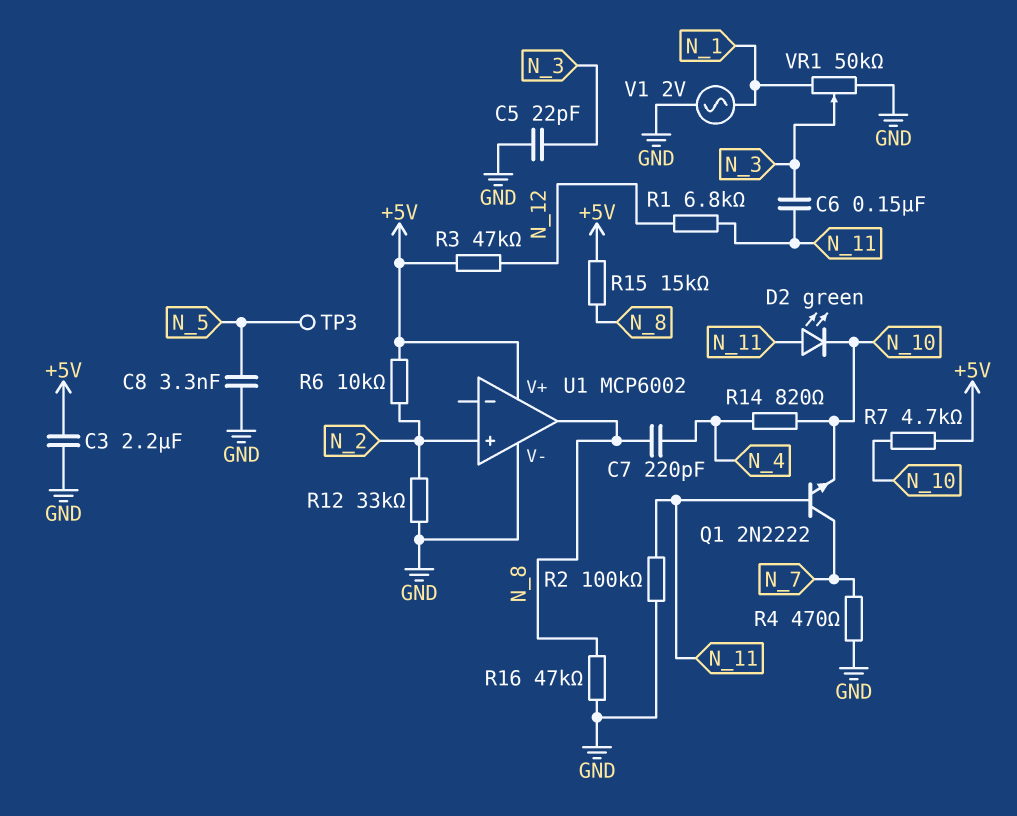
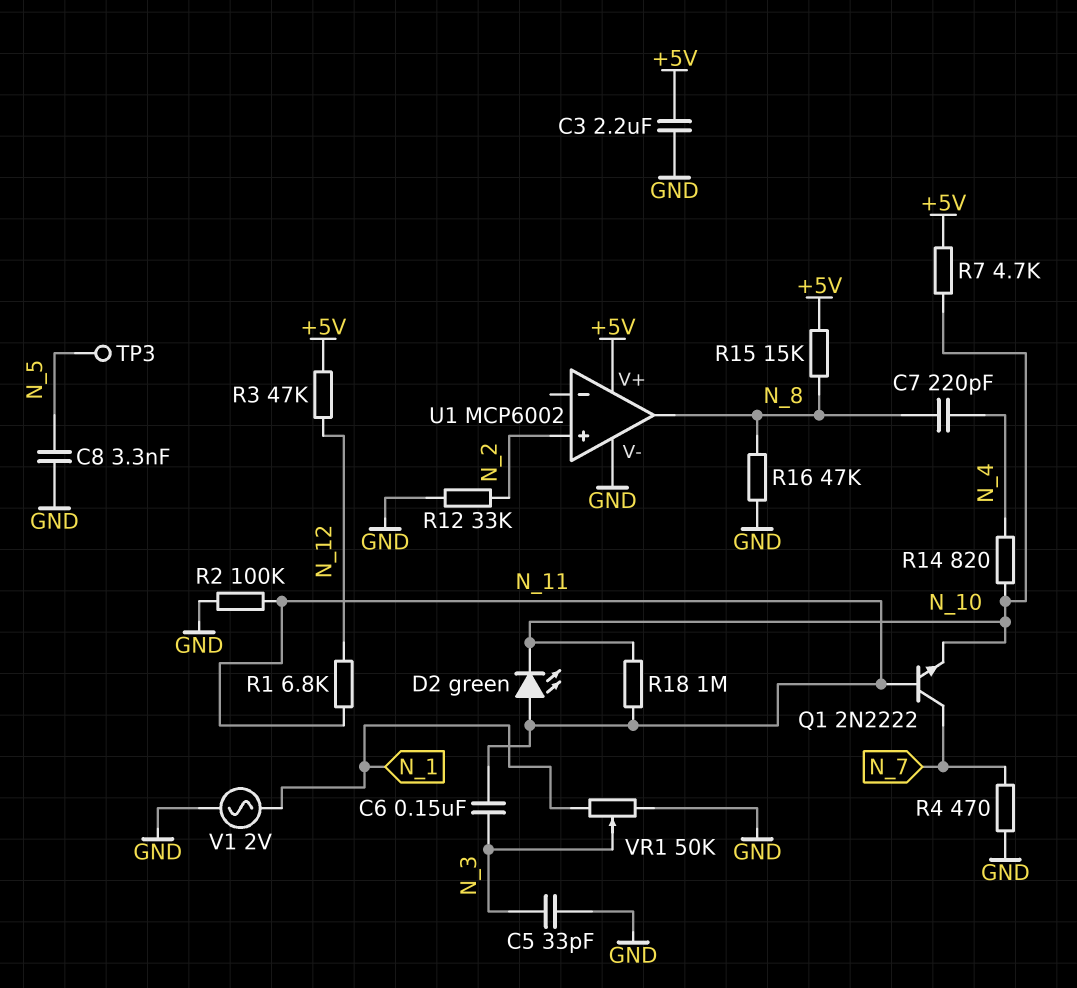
C5: 22pF (GND, N_3) -> 33pF (GND, N_3)
R6: 10k (+5V, N_2) -> none
R18: none -> 1M (N_10, N_11)

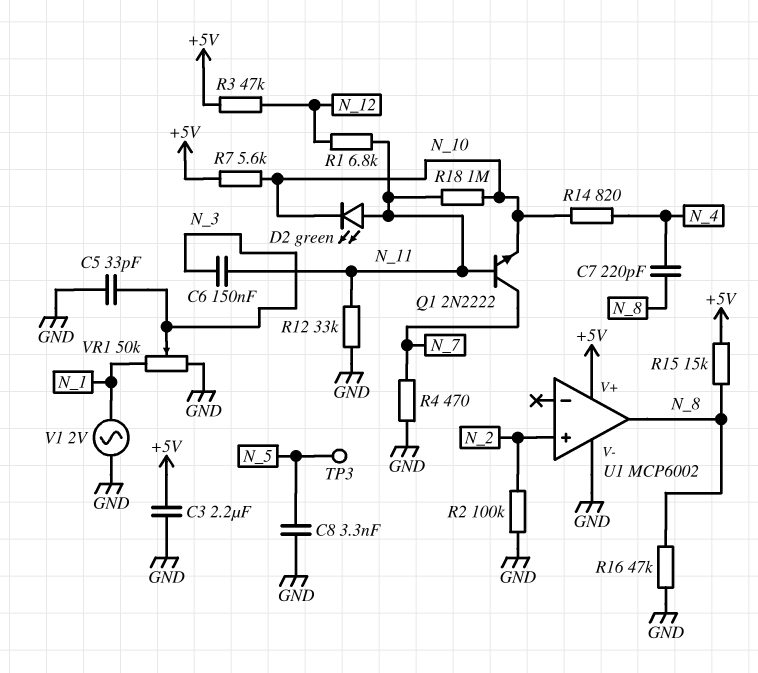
R2: 100k (GND, N_11) -> 100k (GND, N_2)
R7: 4.7k (+5V, N_10) -> 5.6k (+5V, N_10)
R12: 33k (GND, N_2) -> 33k (GND, N_11)

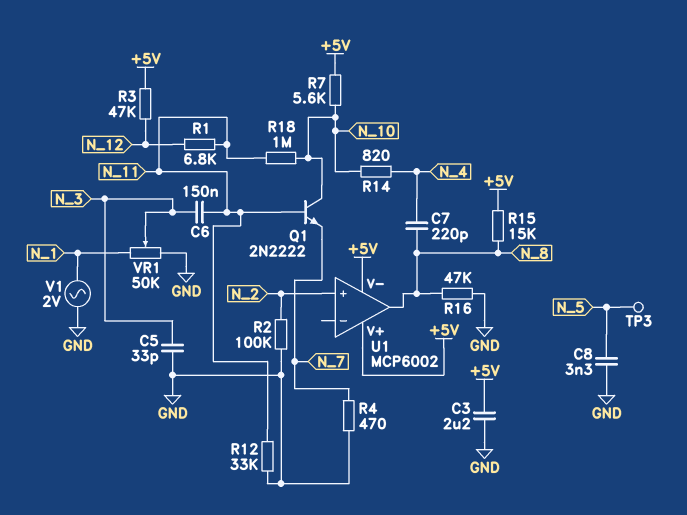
D2: LED green (A N_11, K N_10) -> none
Q1: NPN 2N2222 (B N_11, C N_7, E N_10) -> NPN 2N2222 (B N_11, C N_10, E N_7)
U1 pin V-: GND -> +5V

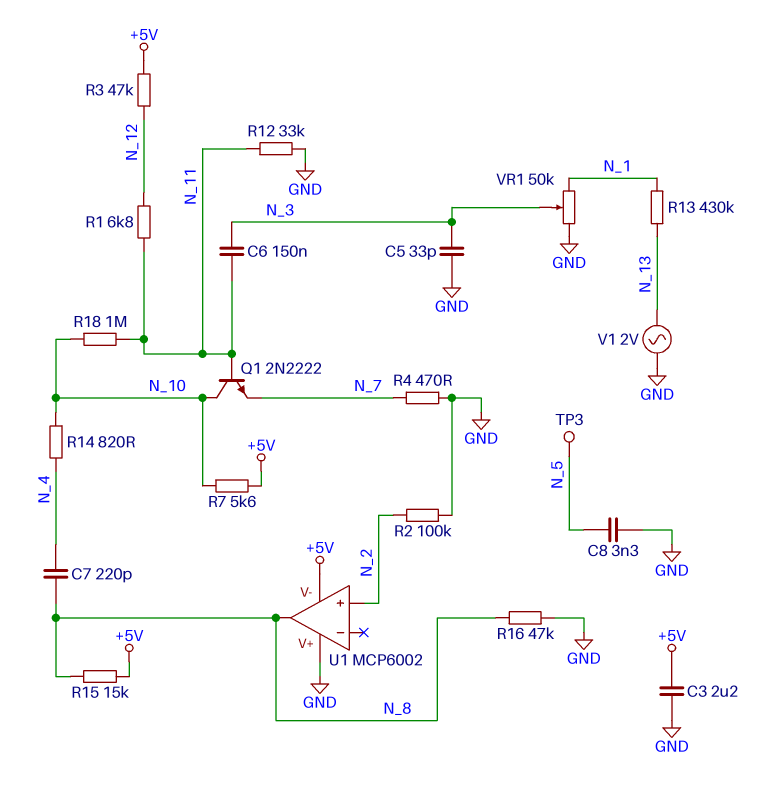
R13: none -> 430k (N_1, N_13)
U1 pin V+: +5V -> GND
V1: AC 2V (GND, N_1) -> AC 2V (GND, N_13)

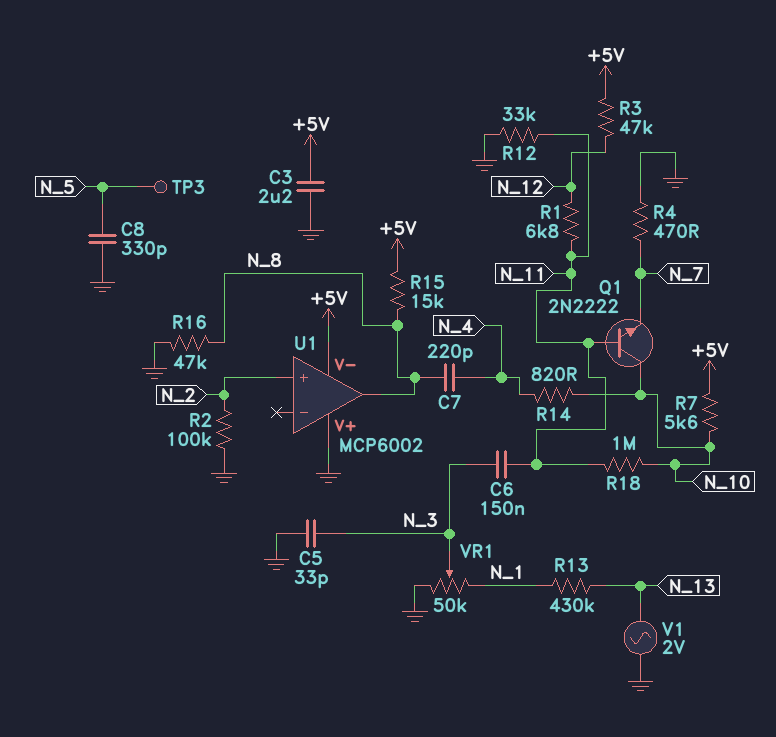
C8: 3.3nF (GND, N_5) -> 330pF (GND, N_5)

